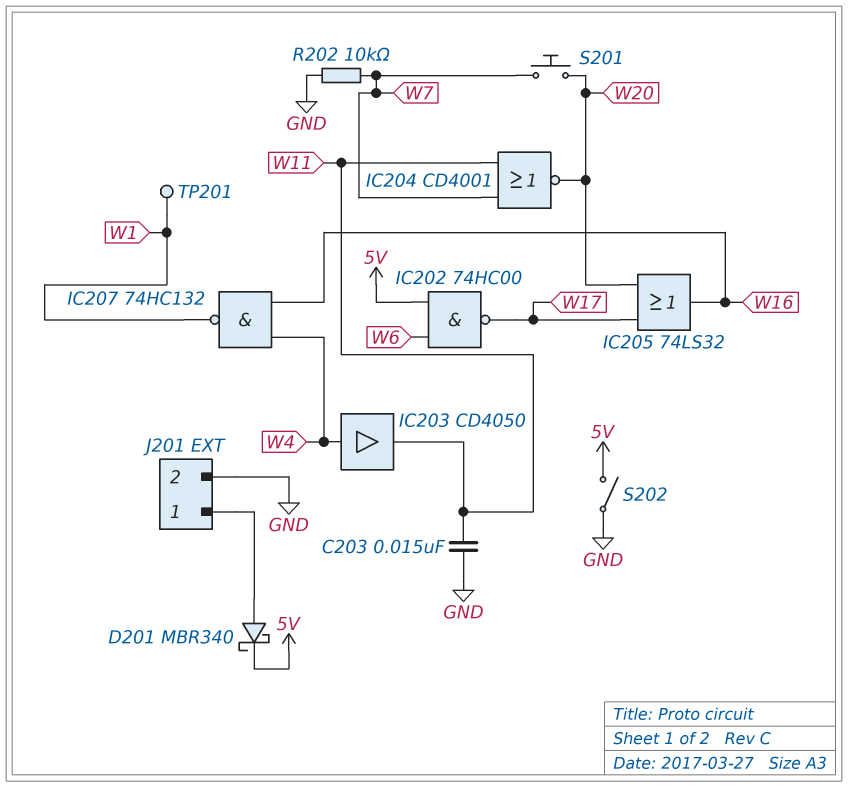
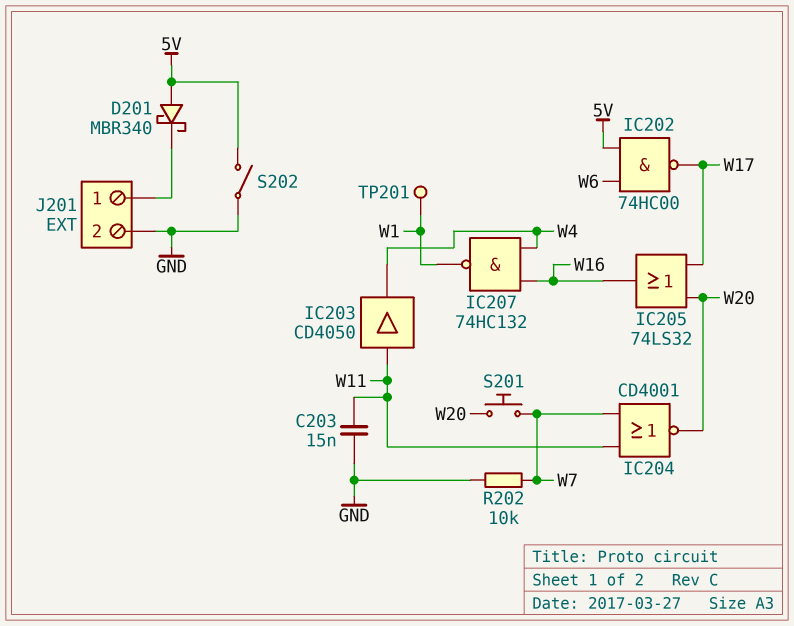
D201: schottky MBR340 (A J201/1, K 5V) -> schottky MBR340 (A 5V, K J201/1)
IC203: buffer CD4050 (in W4, out W11) -> buffer CD4050 (in W11, out W4)

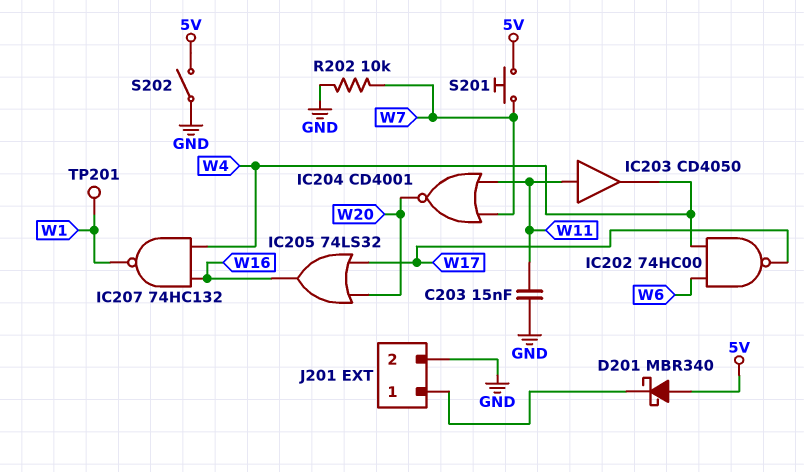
IC202: NAND 74HC00 (in 5V, in W6, out W17) -> NAND 74HC00 (in W4, in W6, out W17)
S201: button (W7, W20) -> button (5V, W7)

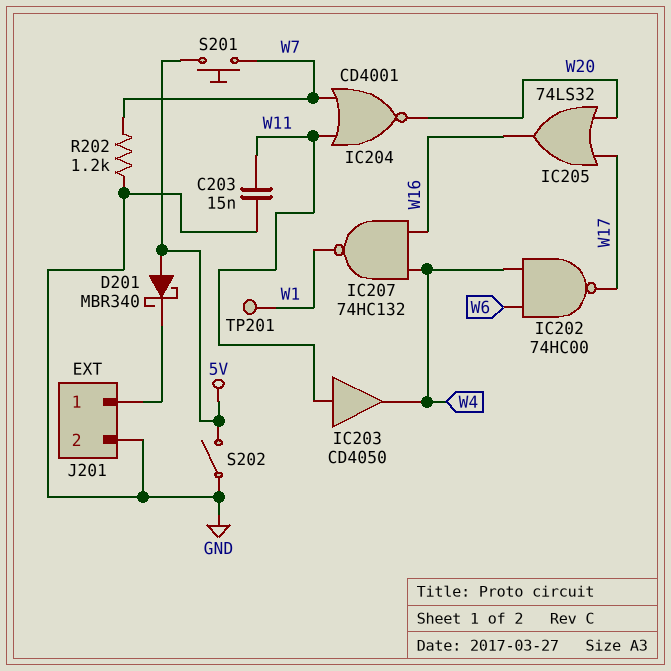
R202: 10k (GND, W7) -> 1.2k (GND, W7)

